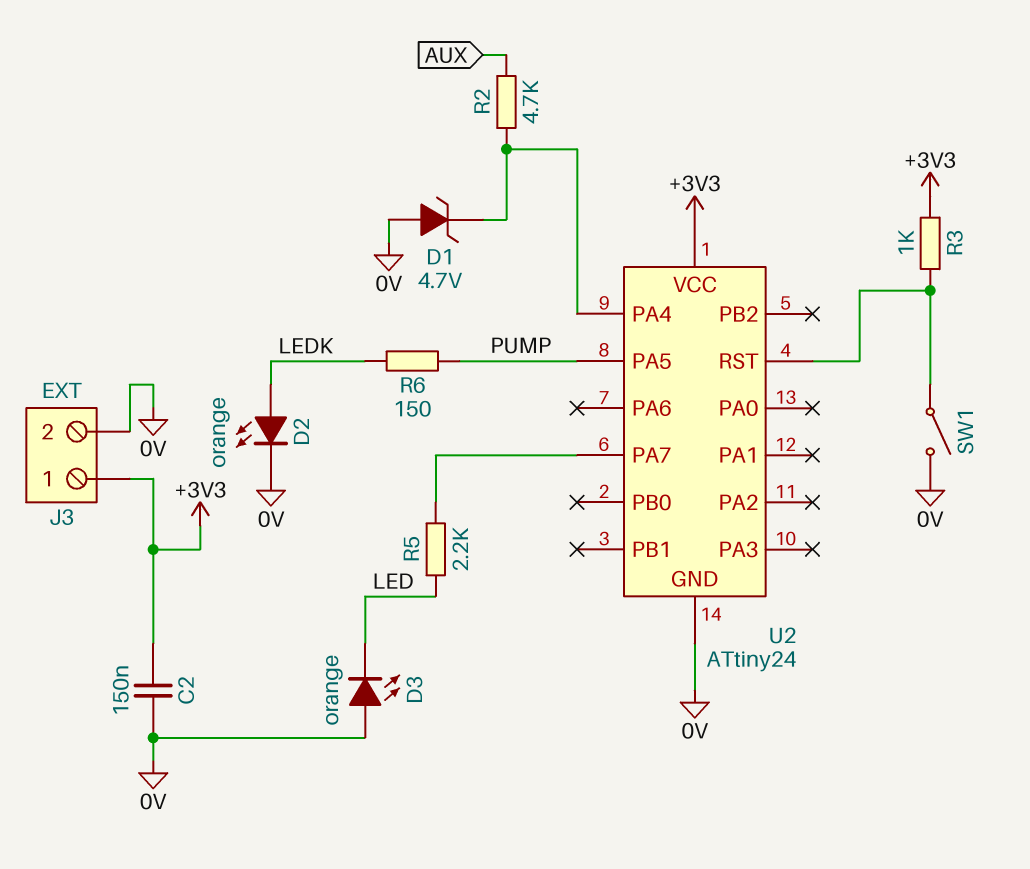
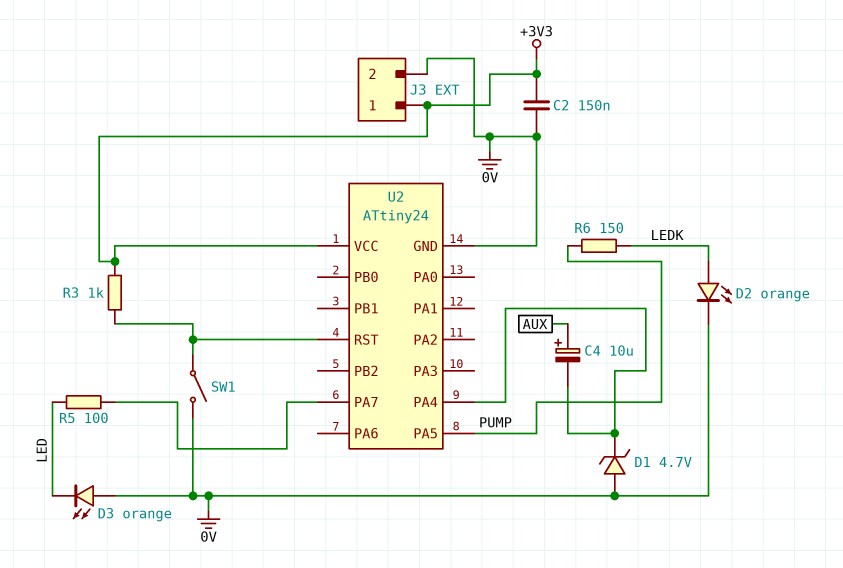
C4: none -> 10uF (plus AUX, minus U2/PA4)
R2: 4.7k (AUX, U2/PA4) -> none
R5: 2.2k (LED, U2/PA7) -> 100 (LED, U2/PA7)

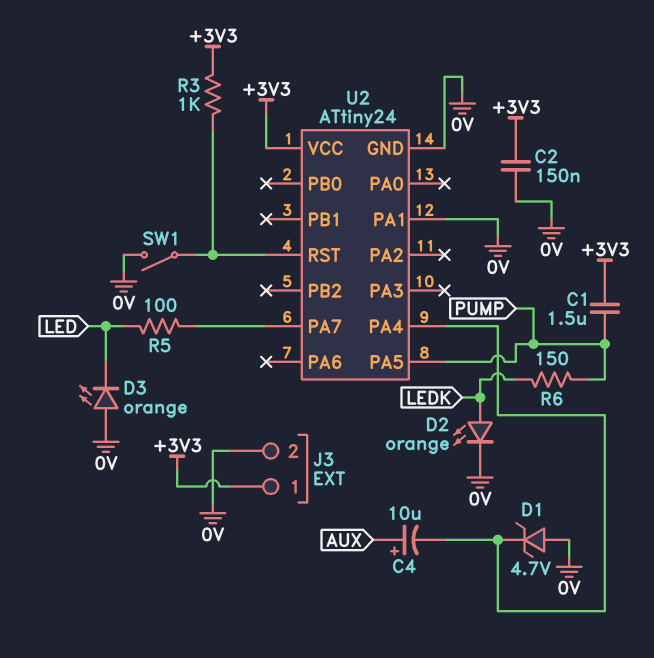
C1: none -> 1.5uF (+3V3, PUMP)
U2 pin PA1: none -> 0V

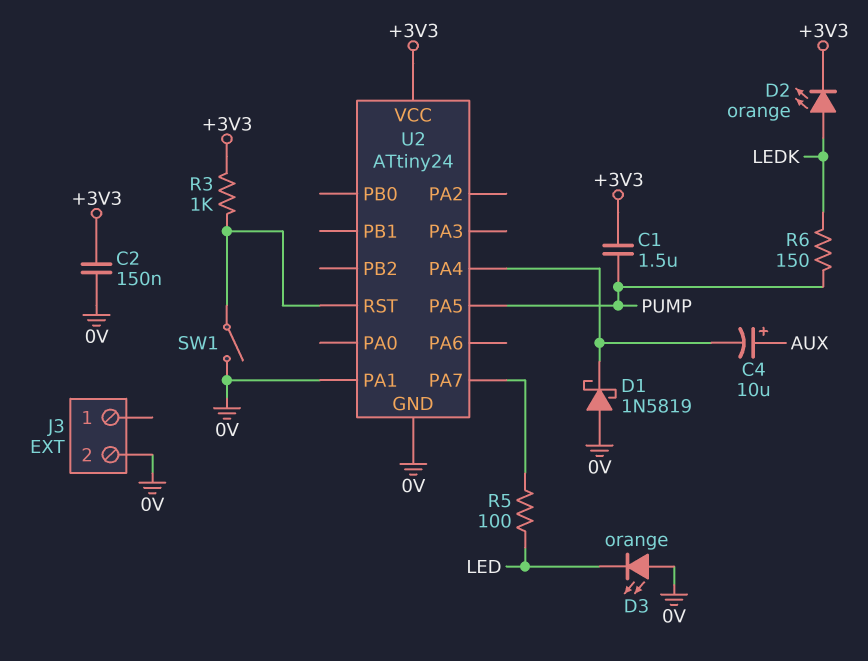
D1: zener 4.7V (A 0V, K U2/PA4) -> schottky 1N5819 (A 0V, K U2/PA4)
D2: LED orange (A LEDK, K 0V) -> LED orange (A LEDK, K +3V3)
J3 pin 1: +3V3 -> none

